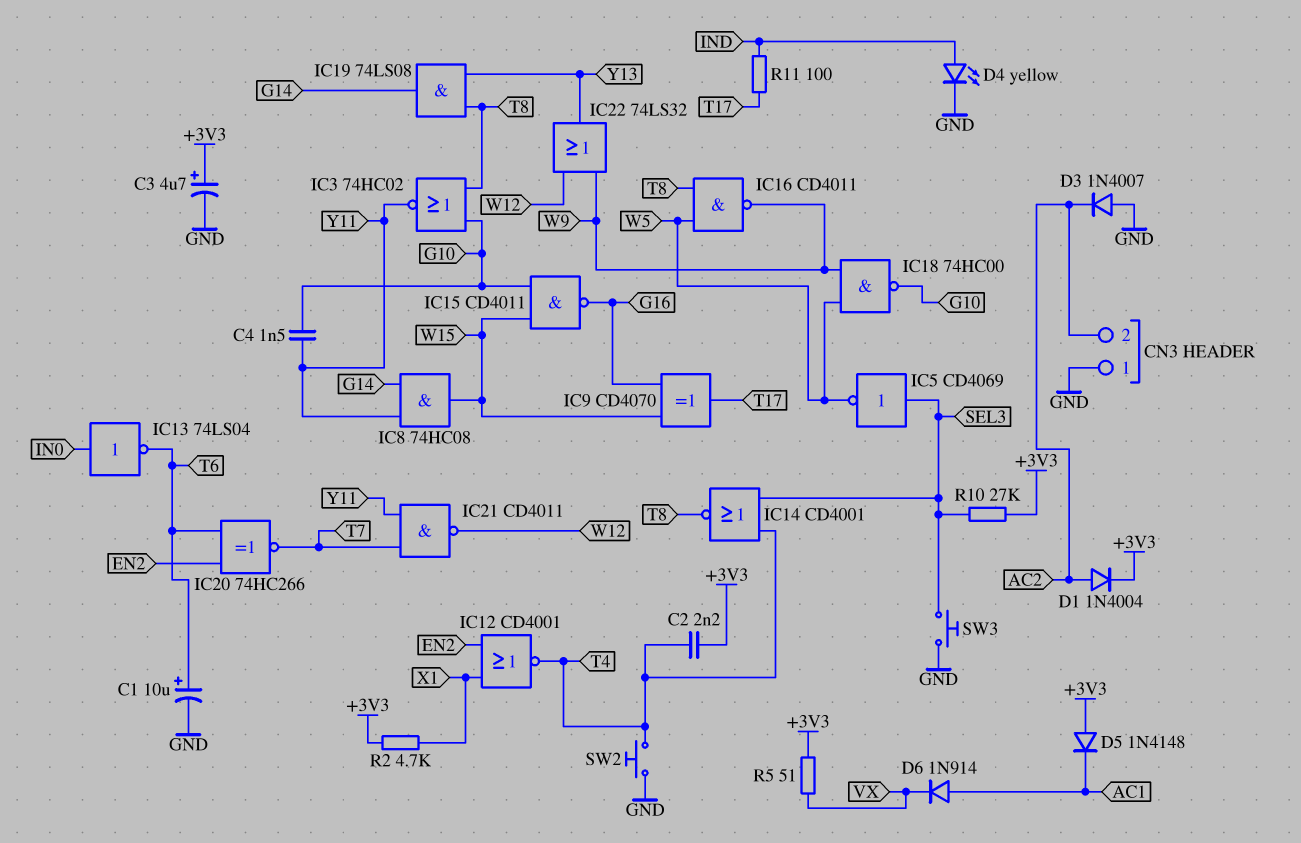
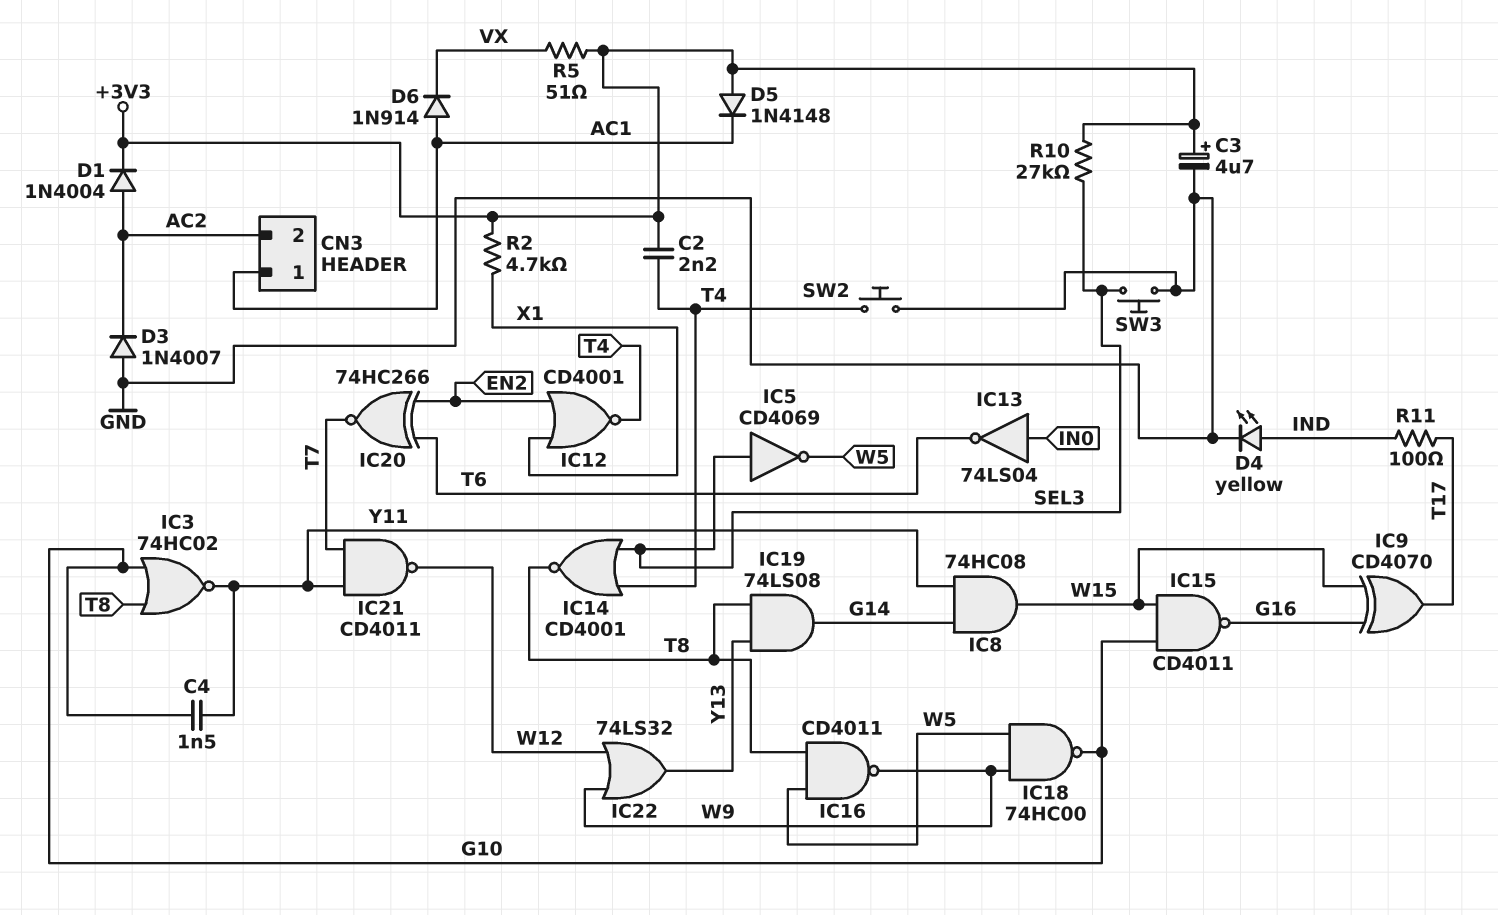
C1: 10uF (plus T6, minus GND) -> none
CN3 pin 1: GND -> AC1

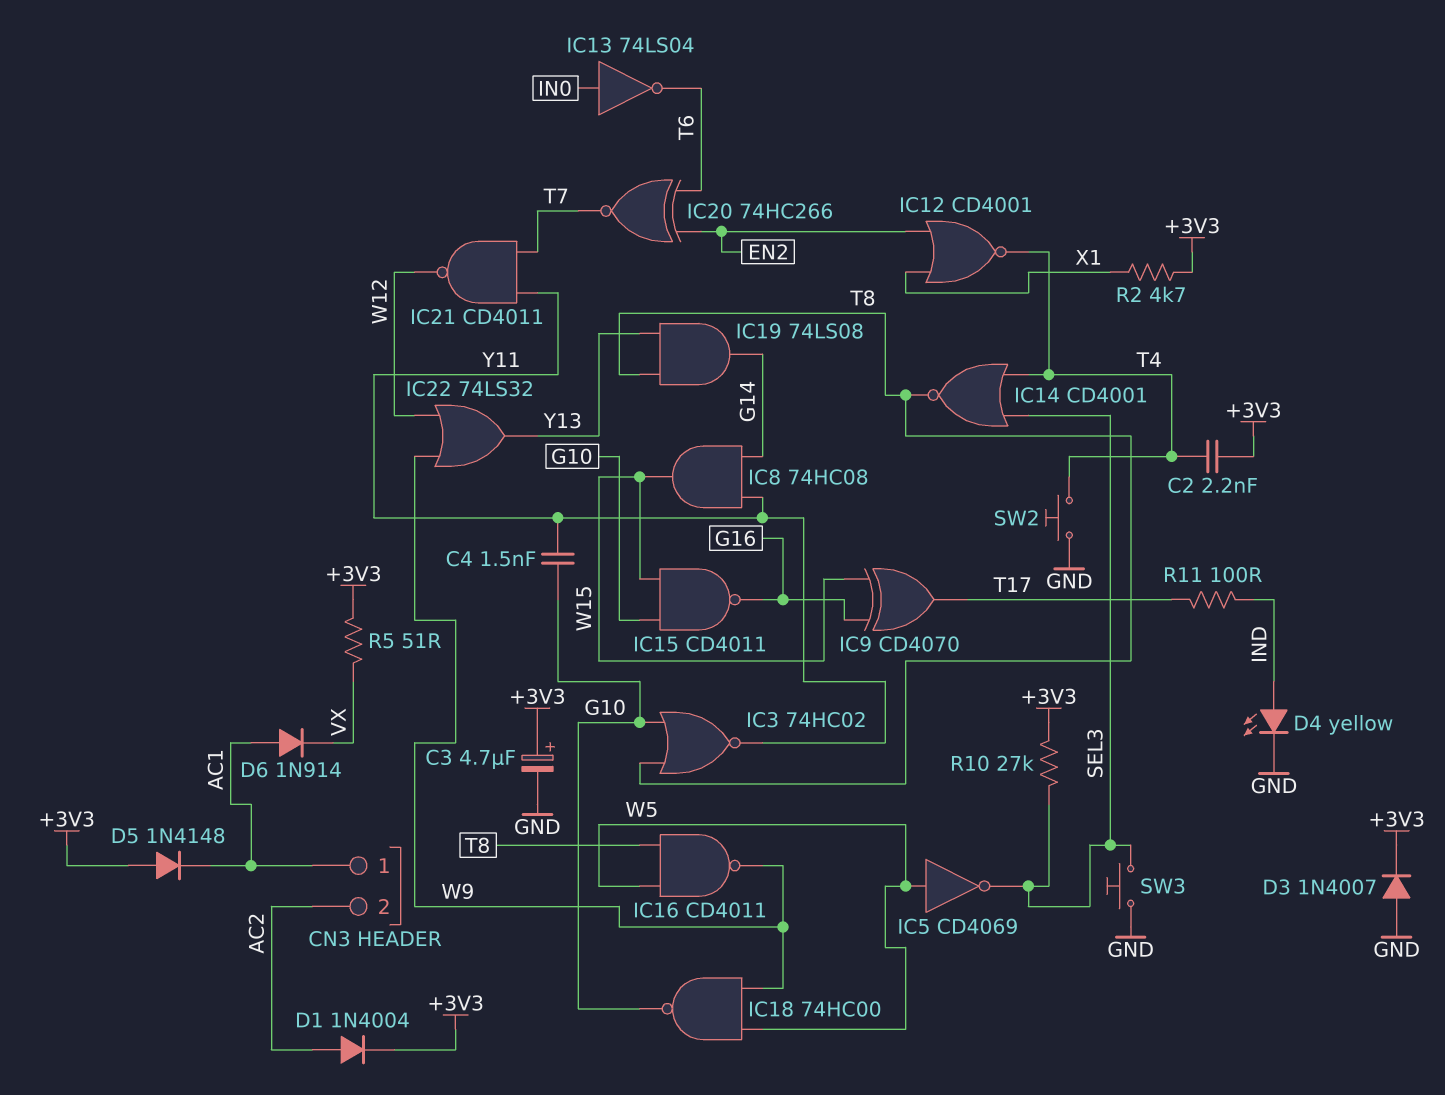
D3: diode 1N4007 (A GND, K AC2) -> diode 1N4007 (A GND, K +3V3)
IC5: NOT CD4069 (in SEL3, out W5) -> NOT CD4069 (in W5, out SEL3)

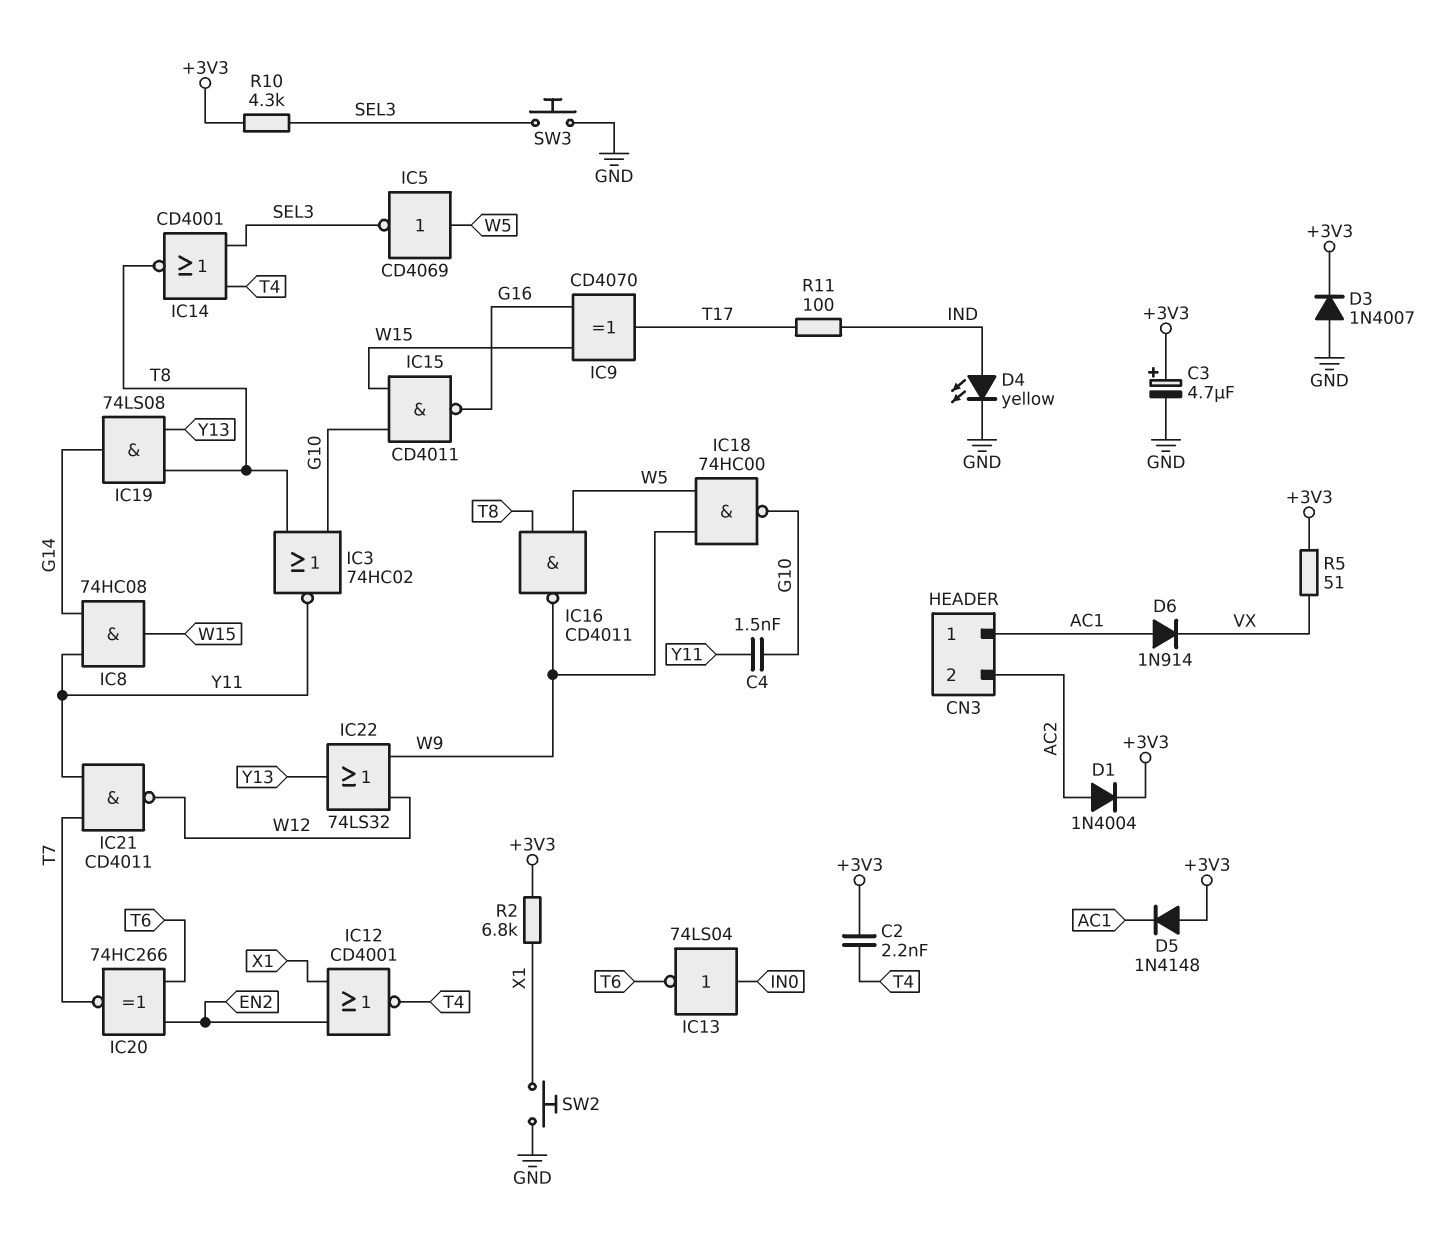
R2: 4.7k (+3V3, X1) -> 6.8k (+3V3, X1)
R10: 27k (+3V3, SEL3) -> 4.3k (+3V3, SEL3)
SW2: button (GND, T4) -> button (GND, X1)

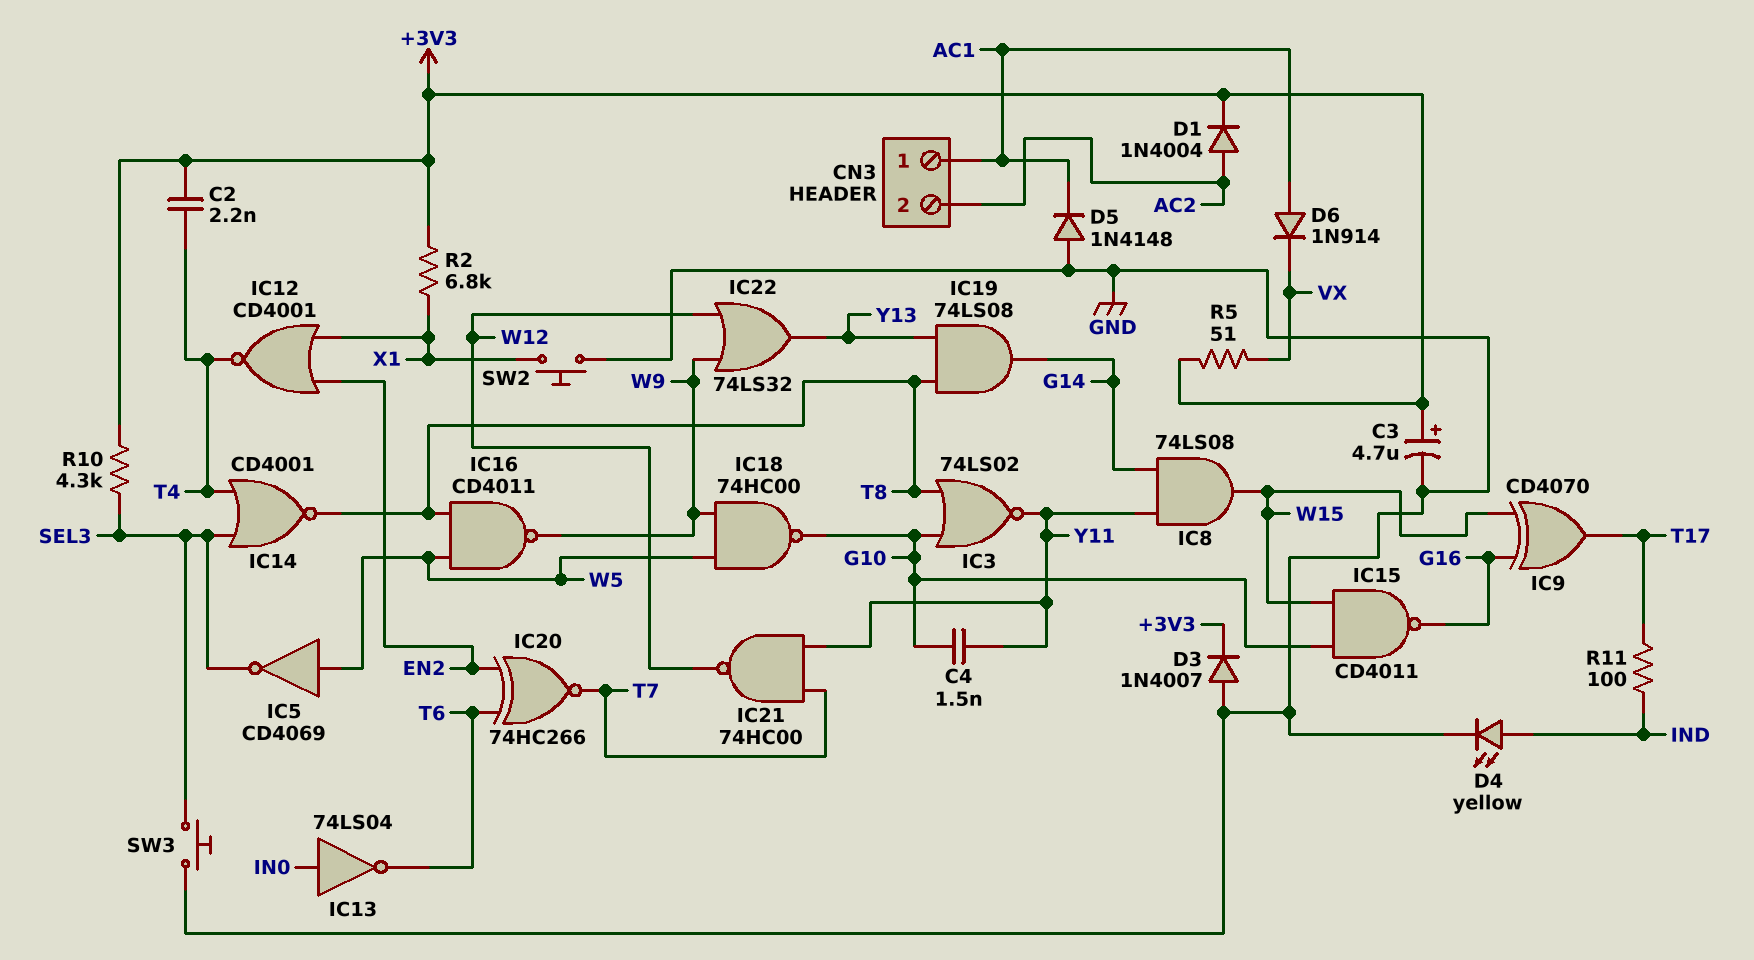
D5: diode 1N4148 (A +3V3, K AC1) -> diode 1N4148 (A GND, K AC1)
IC3: NOR 74HC02 (in G10, in T8, out Y11) -> NOR 74LS02 (in G10, in T8, out Y11)
IC8: AND 74HC08 (in G14, in Y11, out W15) -> AND 74LS08 (in G14, in Y11, out W15)
IC21: NAND CD4011 (in T7, in Y11, out W12) -> NAND 74HC00 (in T7, in Y11, out W12)

